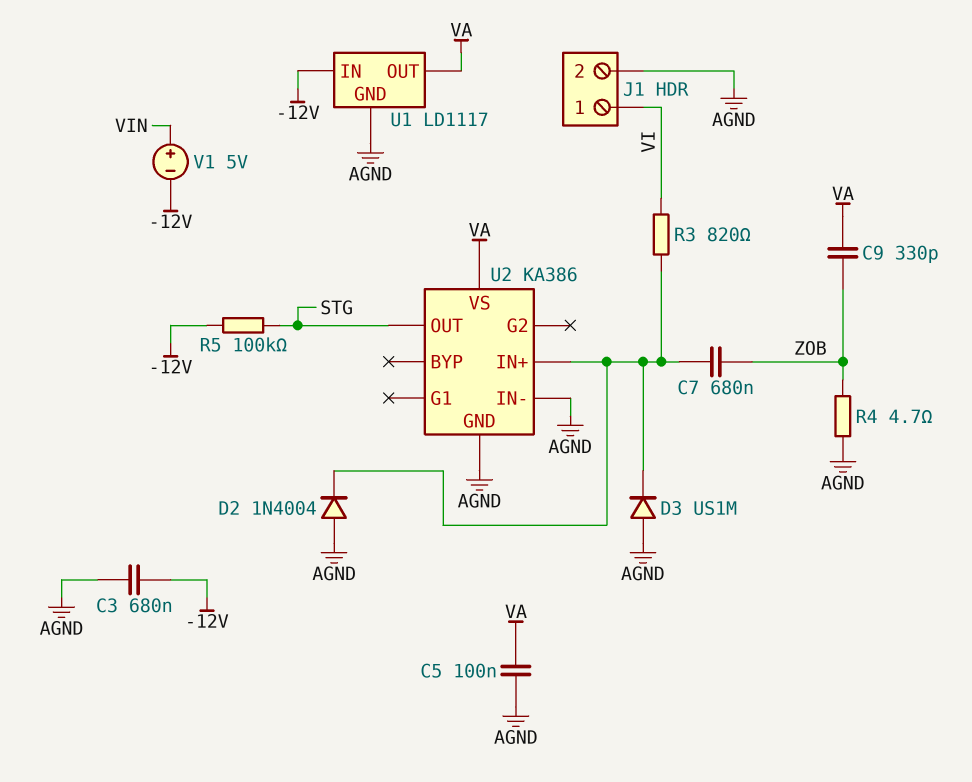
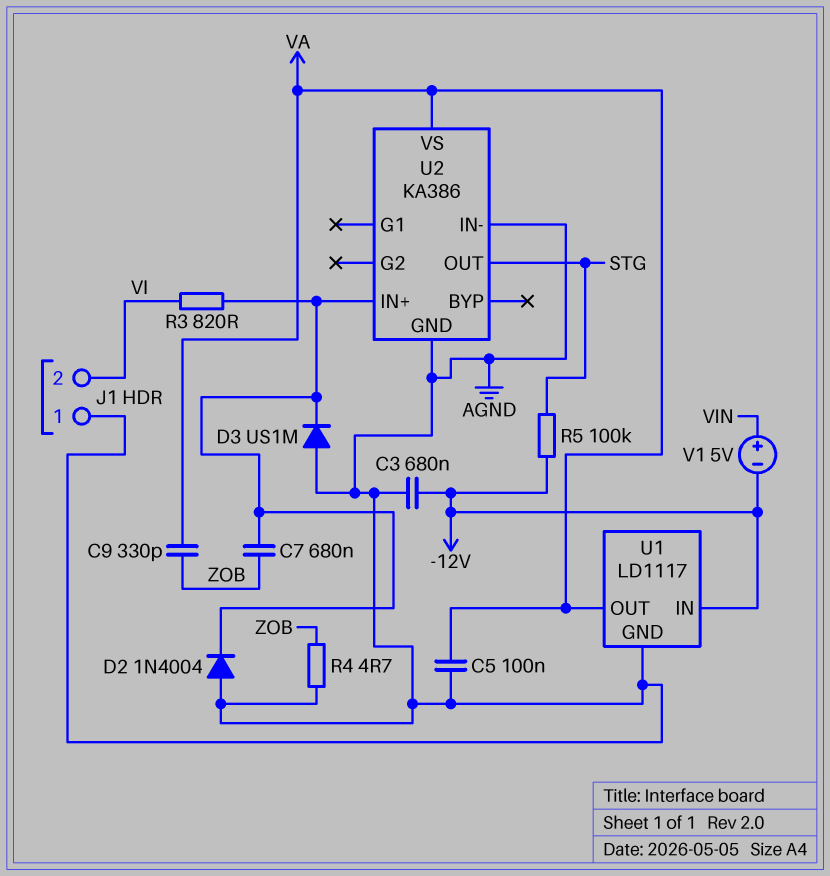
J1 pin 1: VI -> AGND
J1 pin 2: AGND -> VI

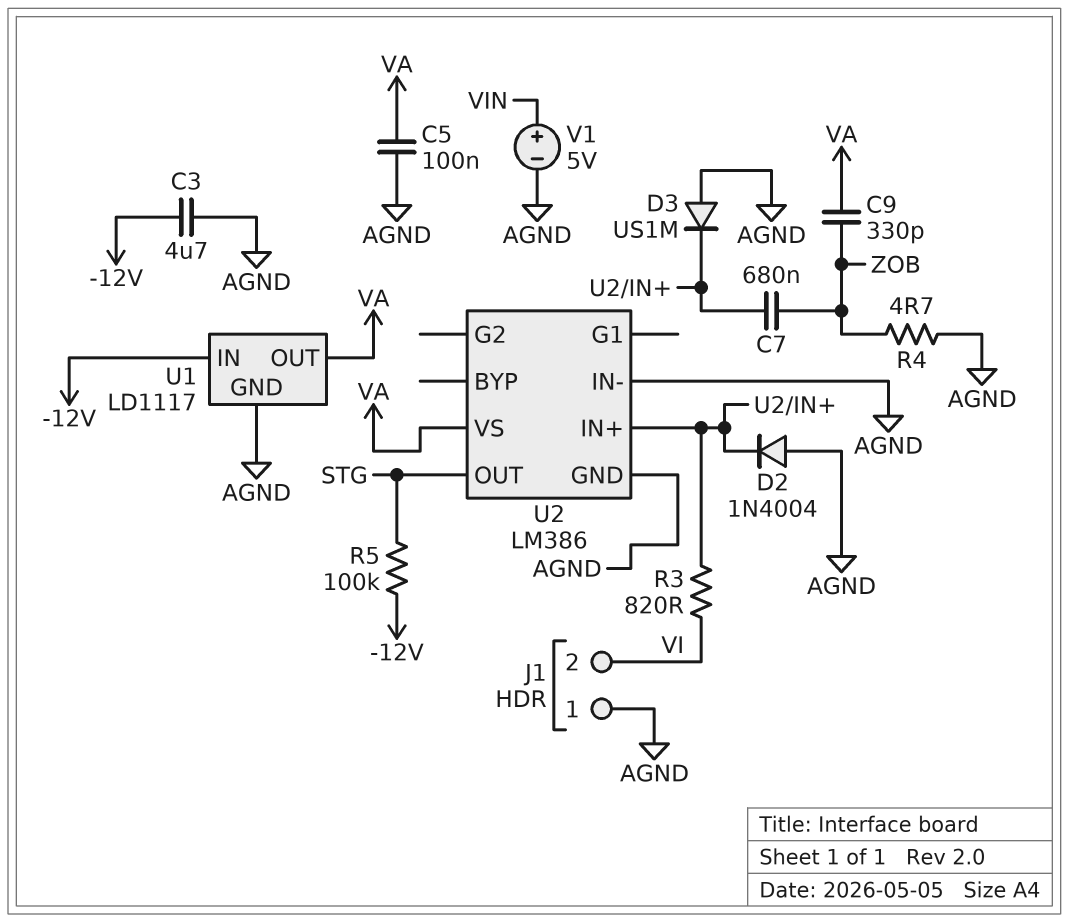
C3: 680nF (-12V, AGND) -> 4.7uF (-12V, AGND)
U2: KA386 -> LM386
V1: 5V (plus VIN, minus -12V) -> 5V (plus VIN, minus AGND)

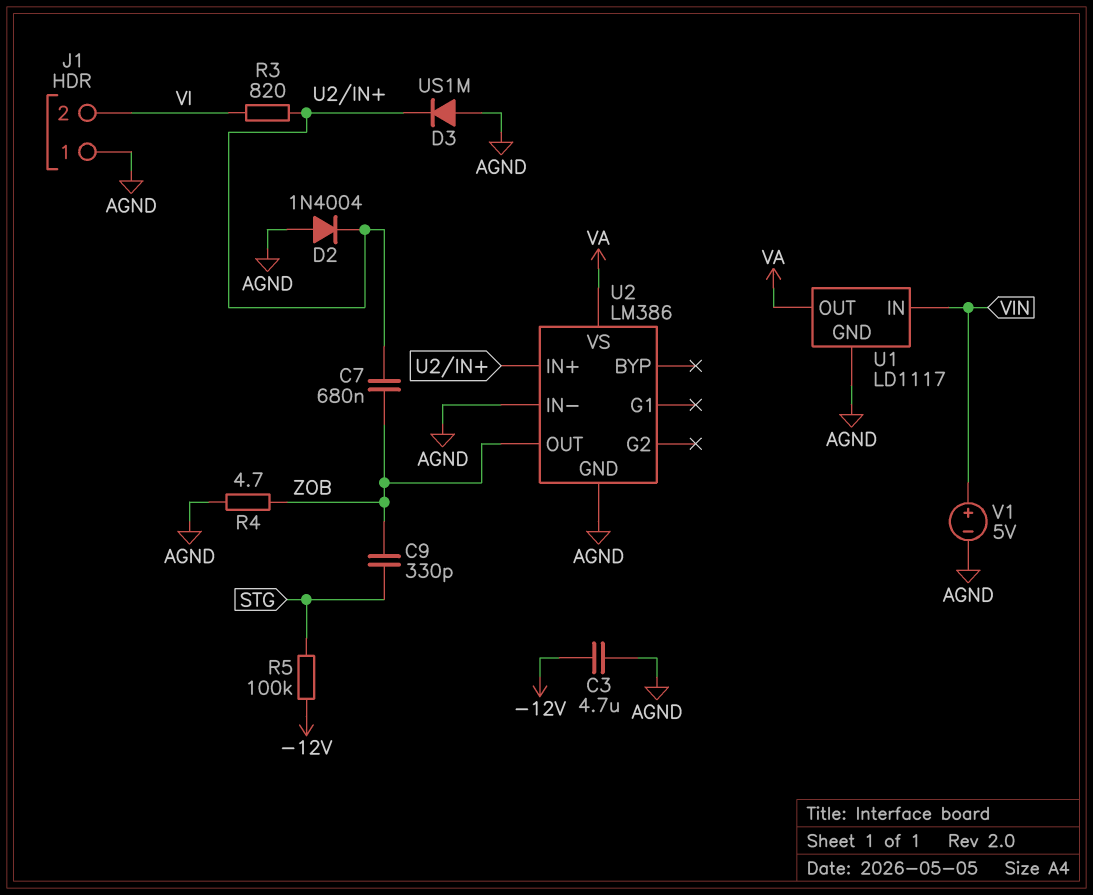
C5: 100nF (AGND, VA) -> none
C9: 330pF (VA, ZOB) -> 330pF (STG, ZOB)
U1 pin IN: -12V -> VIN
U2 pin OUT: STG -> ZOB

